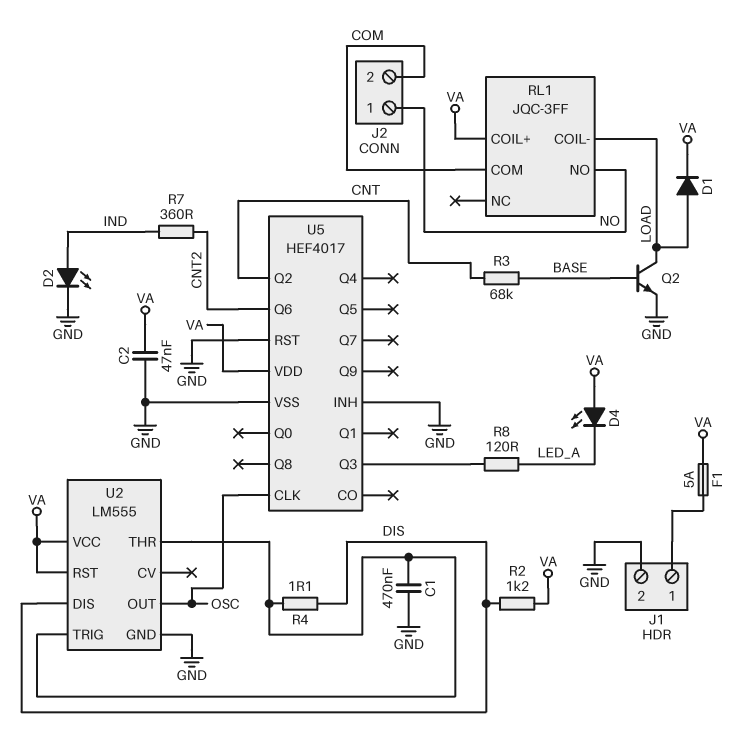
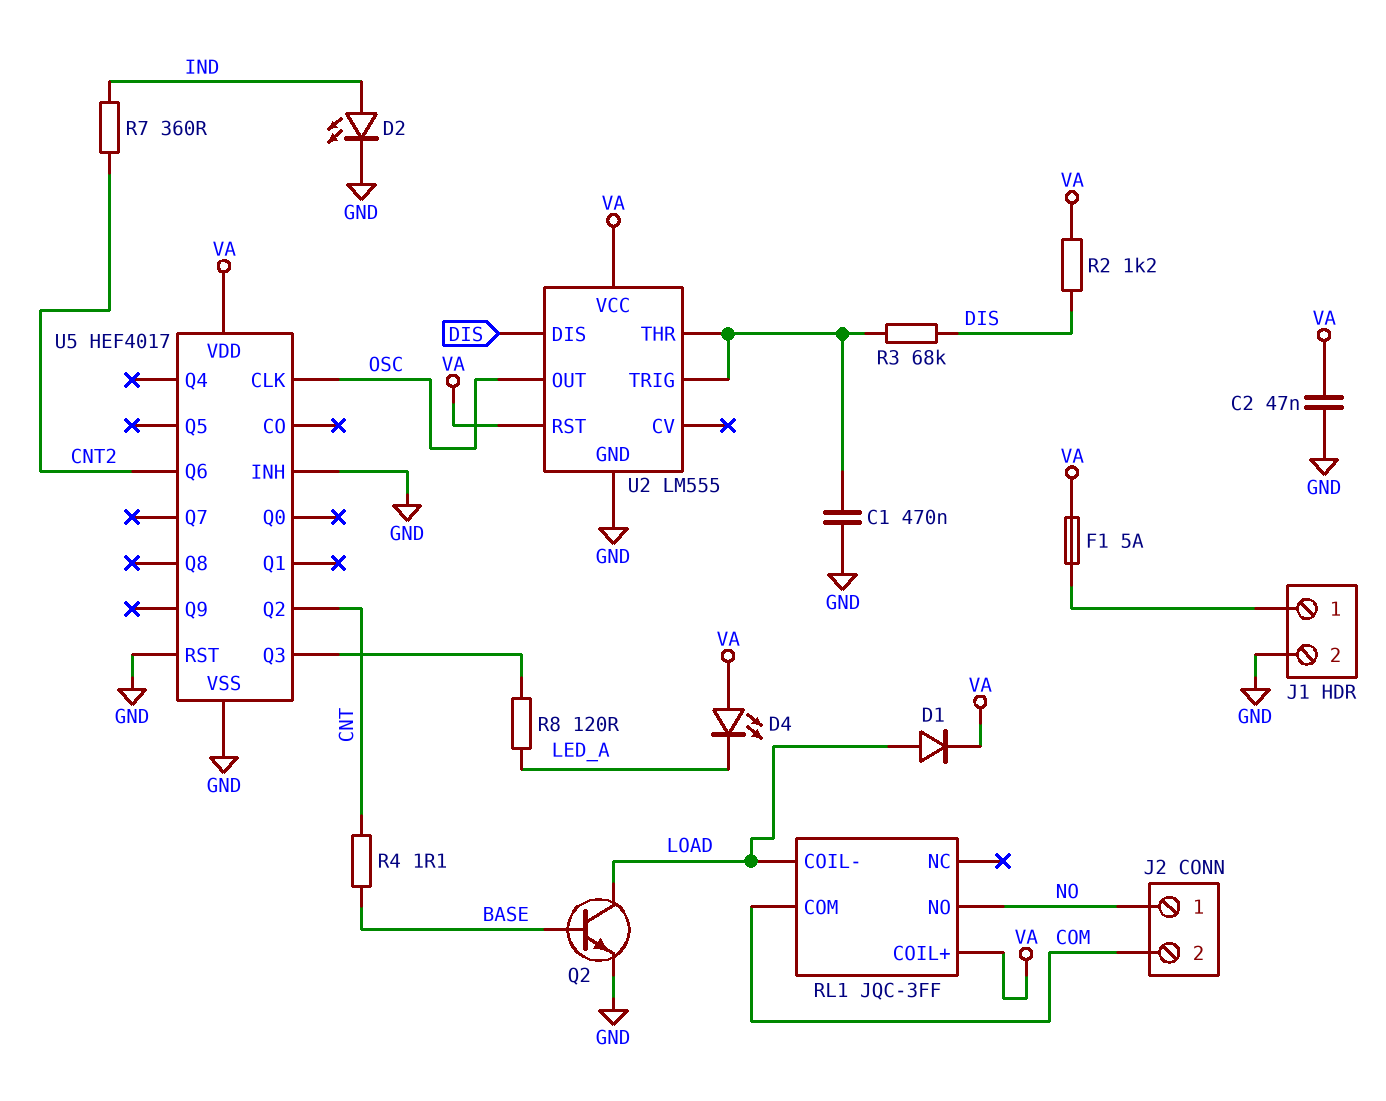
R3: 68k (BASE, CNT) -> 68k (DIS, U2/THR)
R4: 1.1 (DIS, U2/THR) -> 1.1 (BASE, CNT)

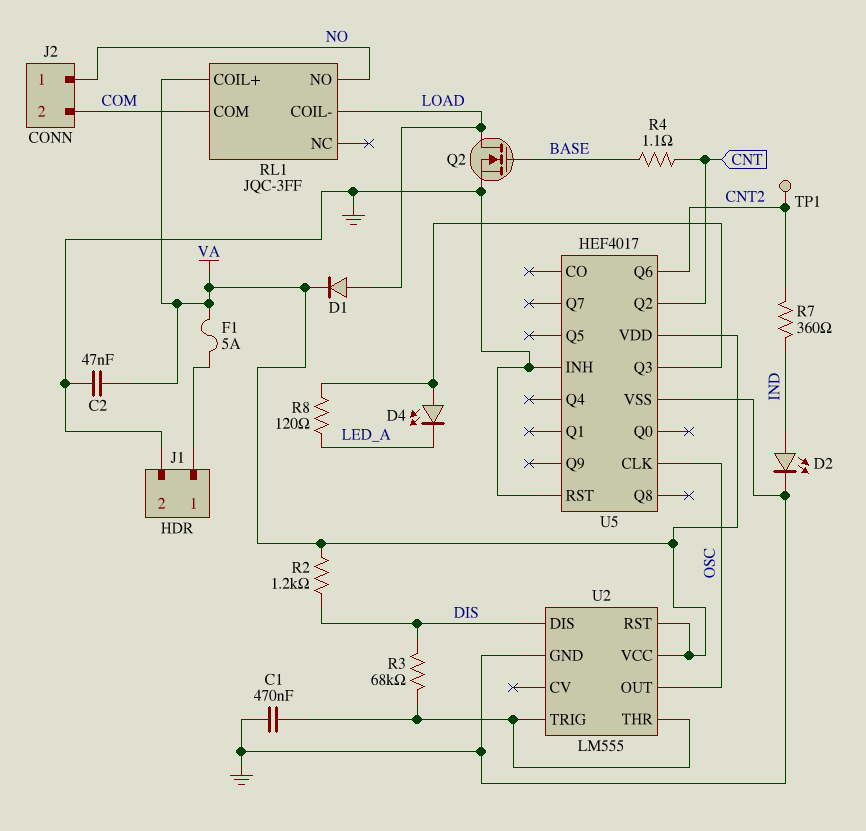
D4: LED (A VA, K LED_A) -> LED (A U5/Q3, K LED_A)
Q2: NPN (B BASE, C LOAD, E GND) -> NMOS (G BASE, D LOAD, S GND)
TP1: none -> test point (CNT2)

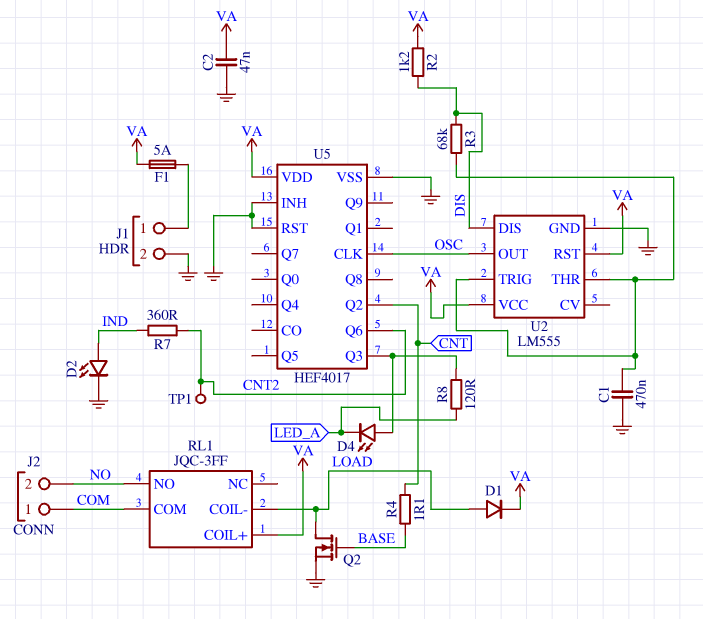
J2 pin 1: NO -> COM
J2 pin 2: COM -> NO

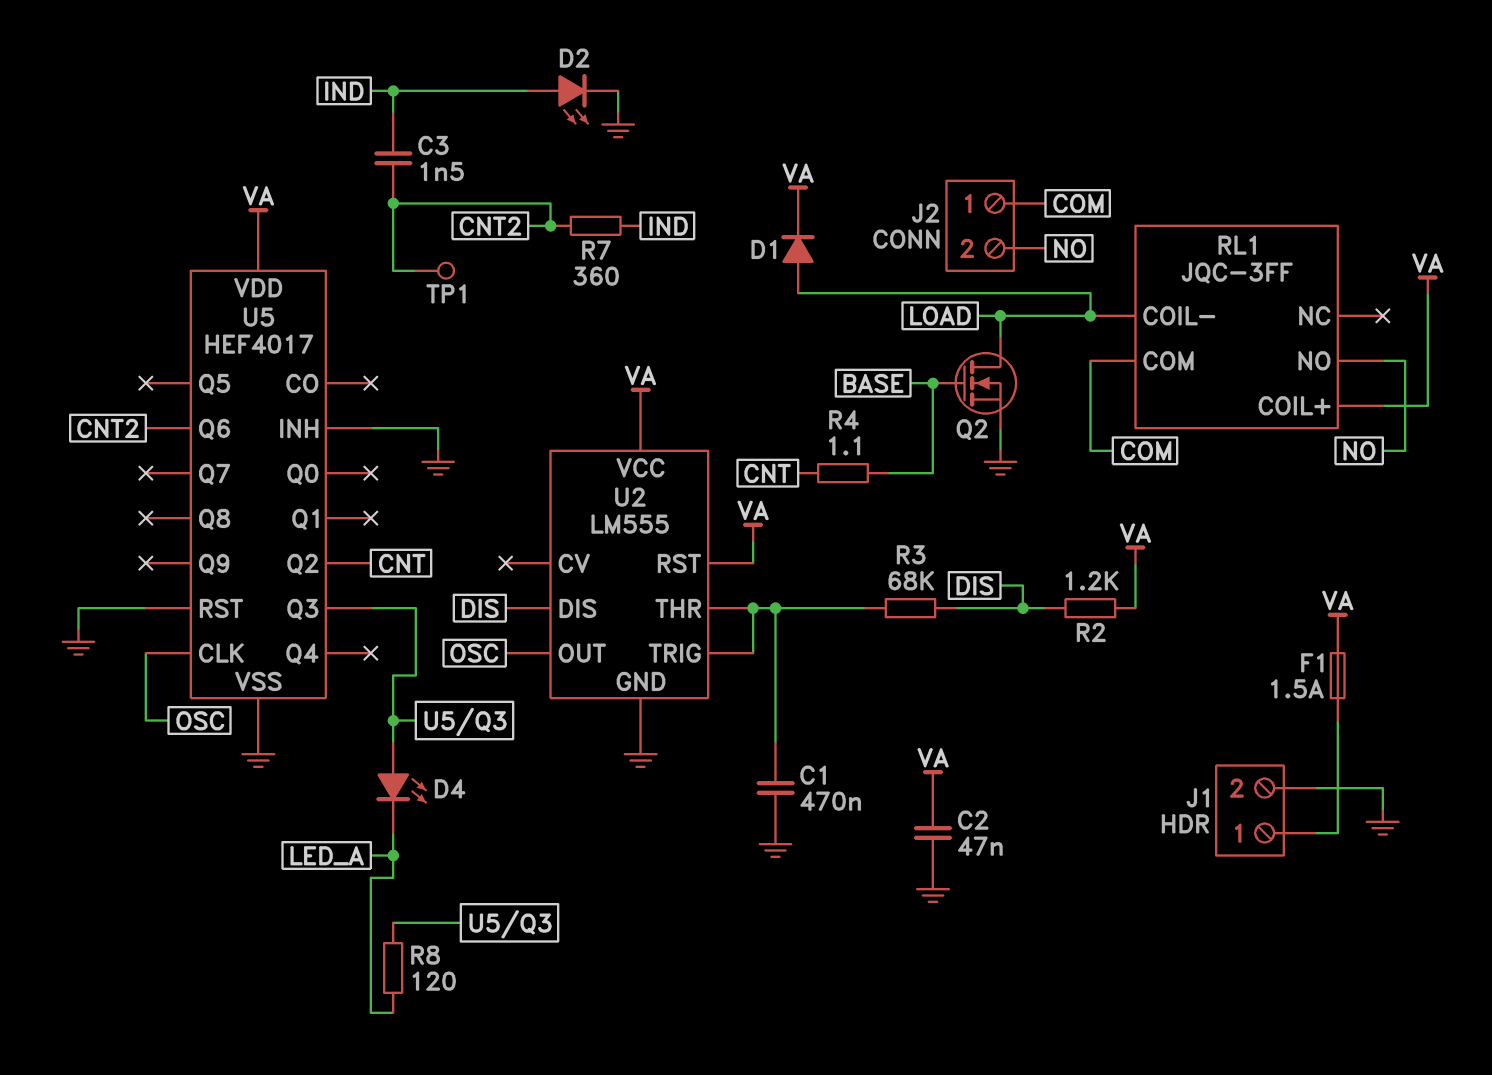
C3: none -> 1.5nF (CNT2, IND)
F1: 5A (J1/1, VA) -> 1.5A (J1/1, VA)

